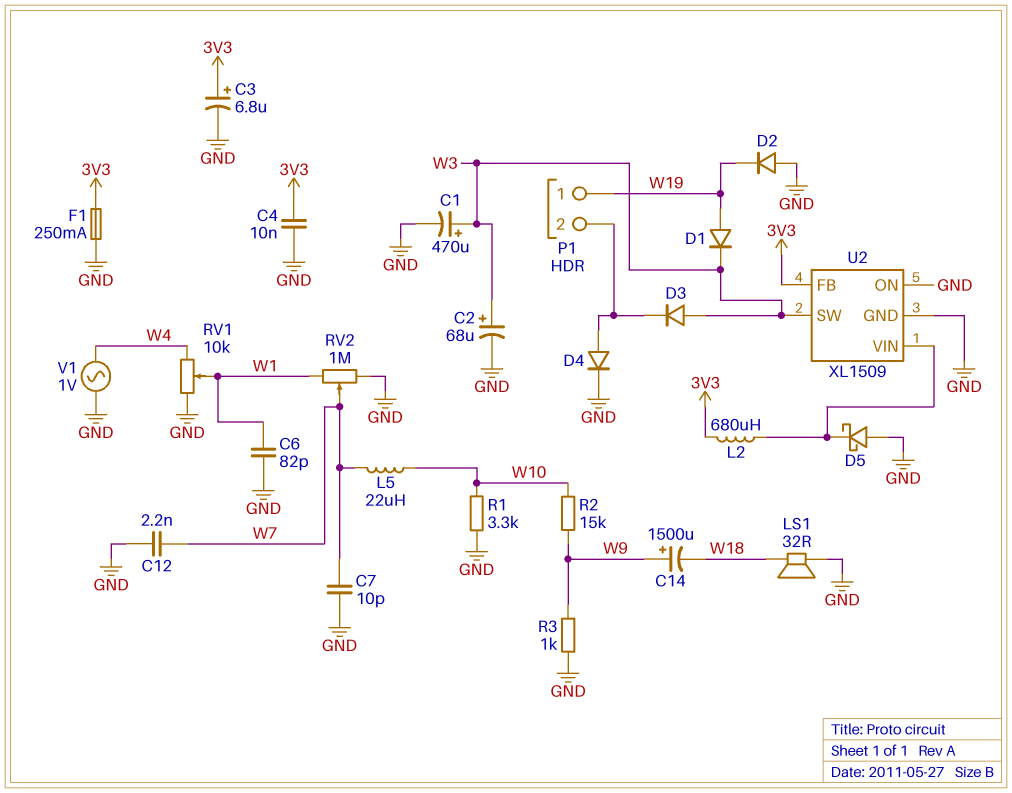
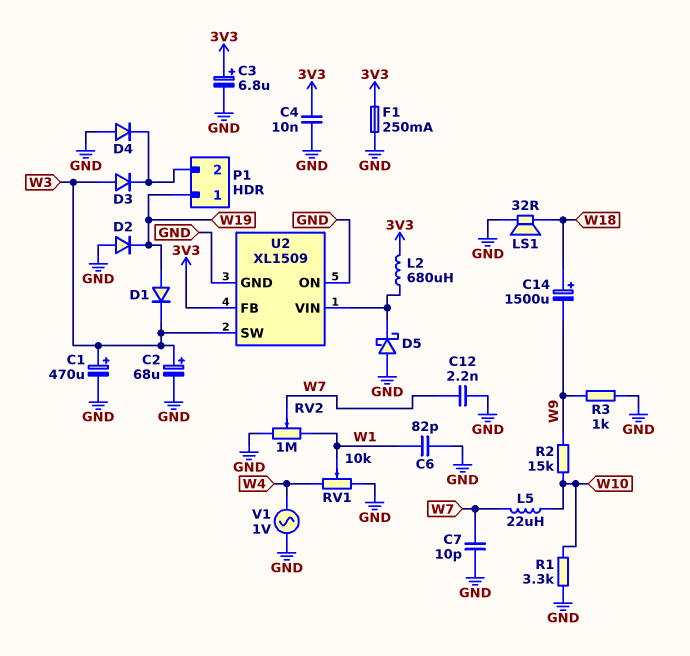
C14: 1500uF (plus W9, minus W18) -> 1500uF (plus W18, minus W9)
D4: diode (A P1/2, K GND) -> diode (A GND, K P1/2)

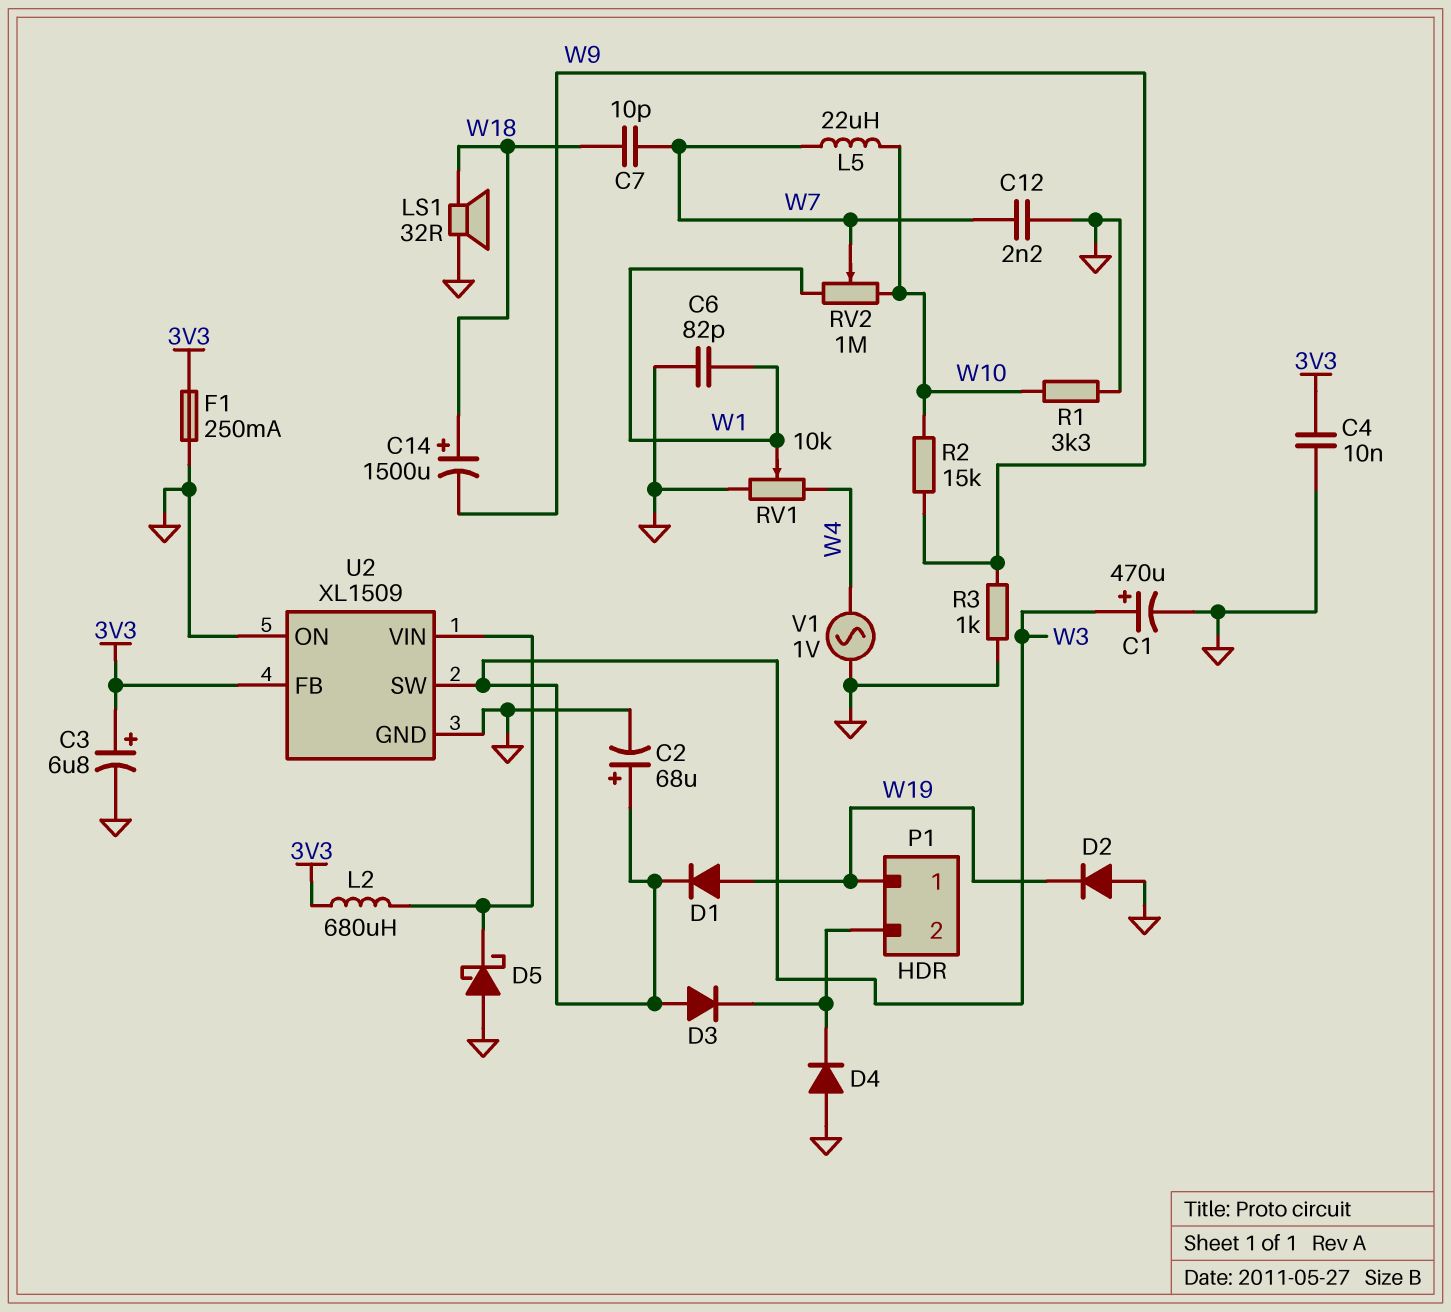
C7: 10pF (GND, W7) -> 10pF (W7, W18)
RV2: 1M (GND, W1, wiper W7) -> 1M (W1, W10, wiper W7)

